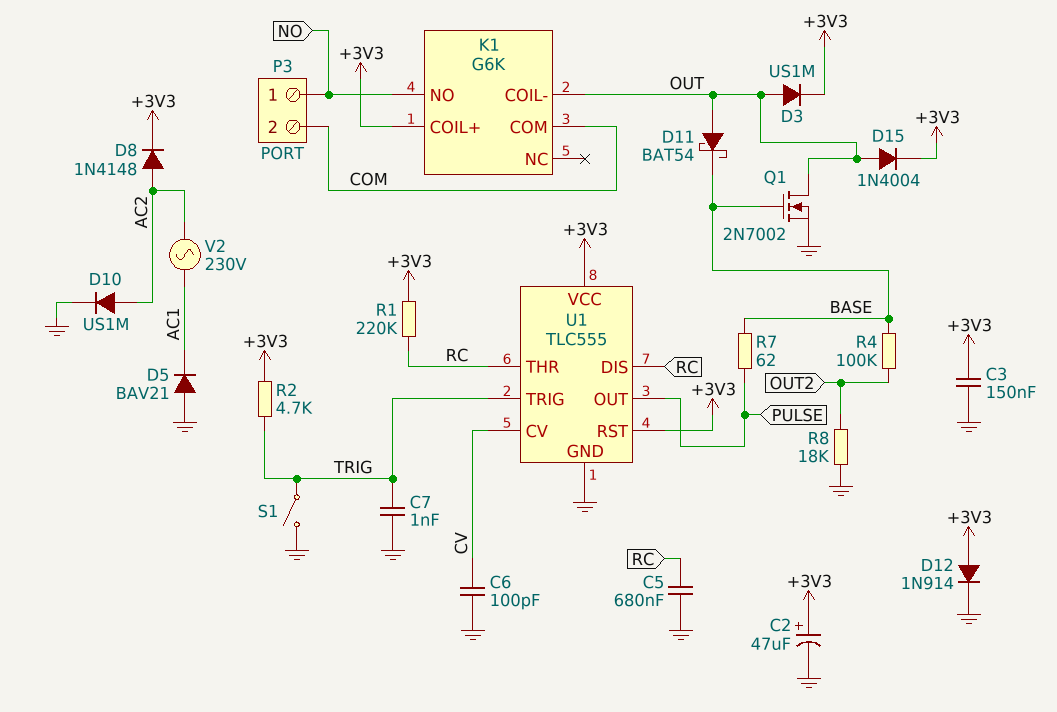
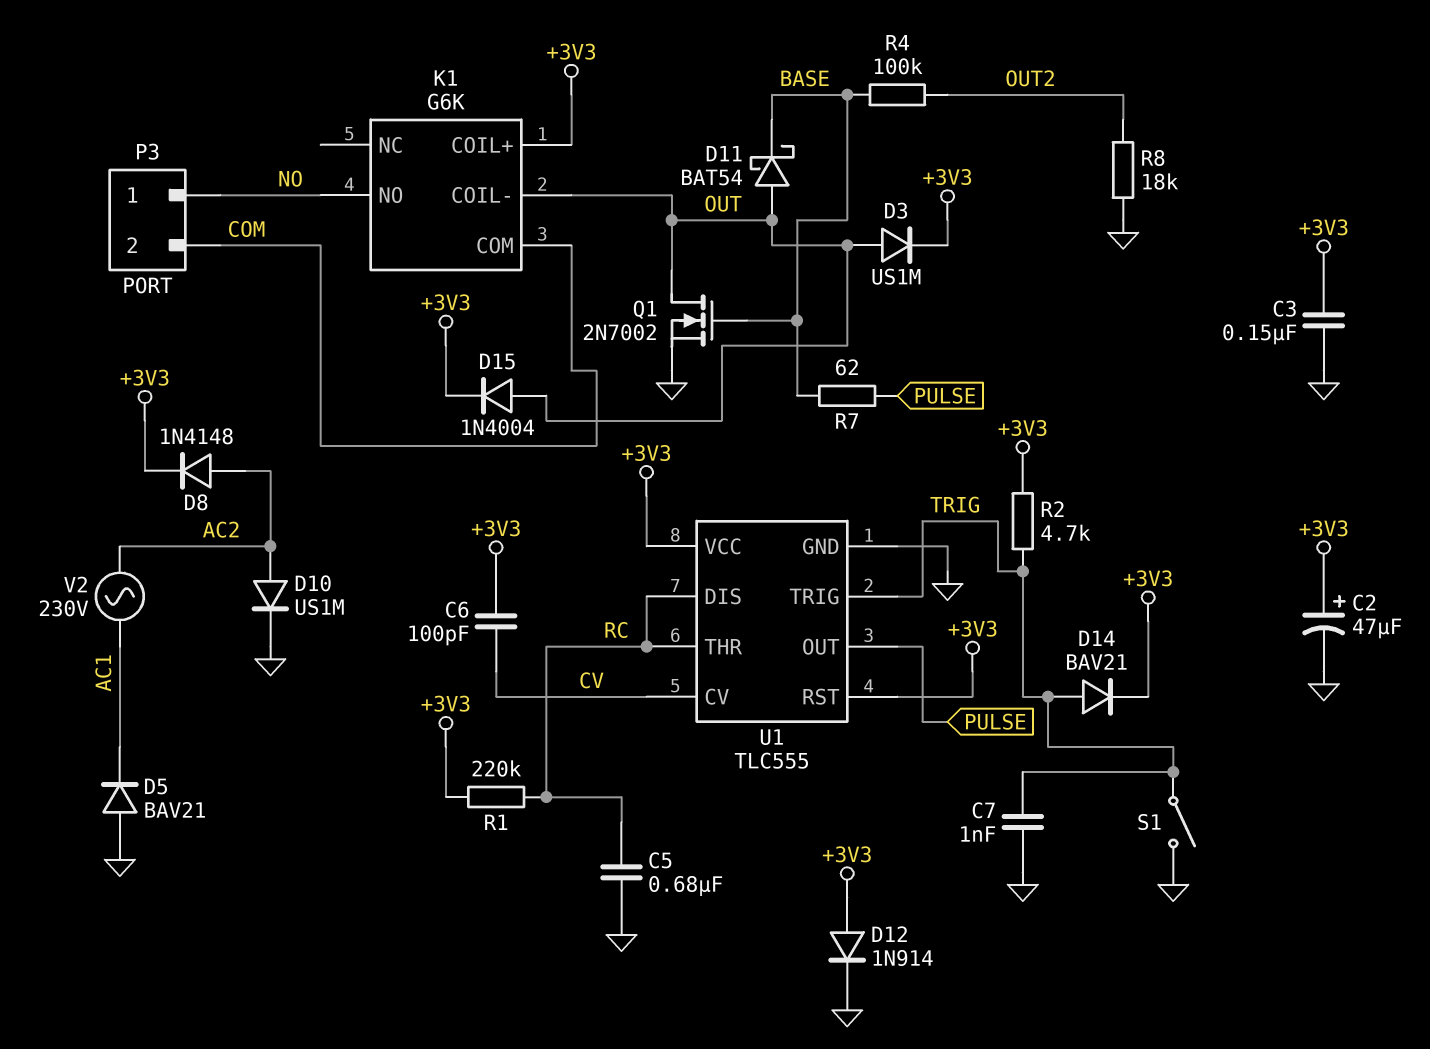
C6: 100pF (CV, GND) -> 100pF (+3V3, CV)
D14: none -> diode BAV21 (A TRIG, K +3V3)

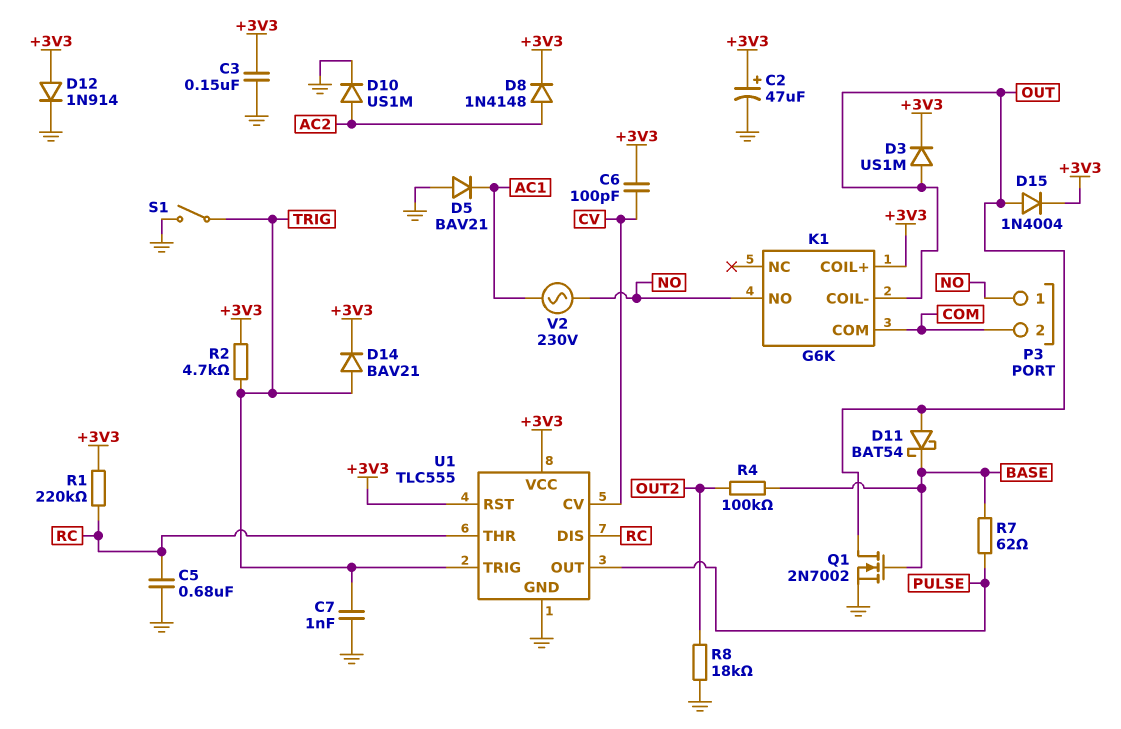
V2: AC 230V (AC1, AC2) -> AC 230V (AC1, NO)

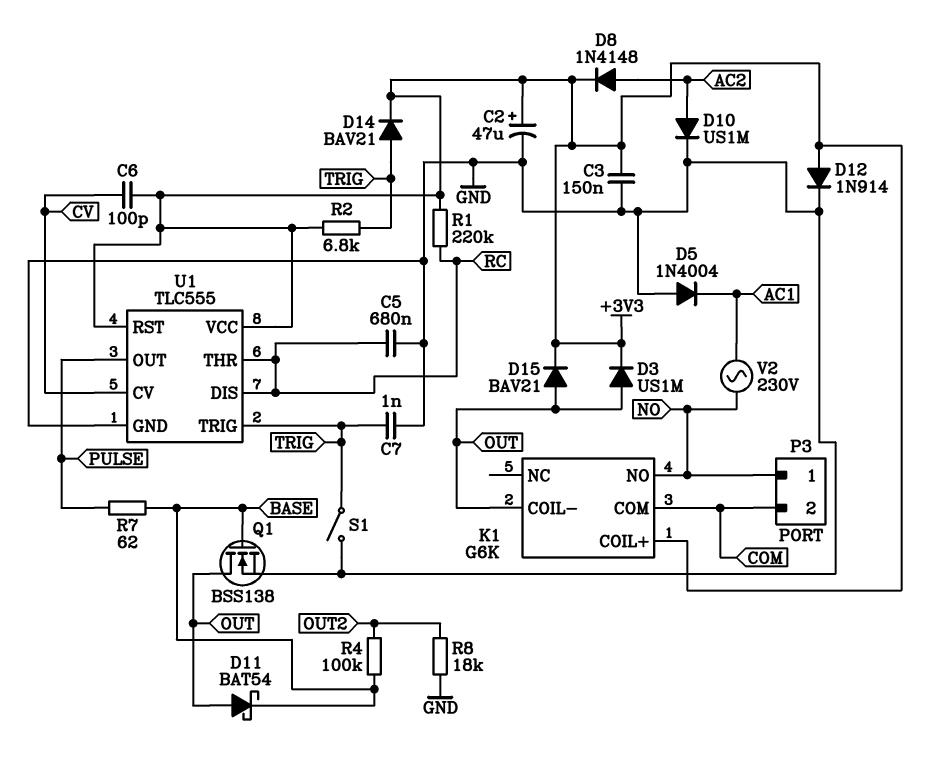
D5: diode BAV21 (A GND, K AC1) -> diode 1N4004 (A GND, K AC1)
D15: diode 1N4004 (A OUT, K +3V3) -> diode BAV21 (A OUT, K +3V3)
Q1: NMOS 2N7002 (G BASE, D OUT, S GND) -> NMOS BSS138 (G BASE, D OUT, S GND)
R2: 4.7k (+3V3, TRIG) -> 6.8k (+3V3, TRIG)

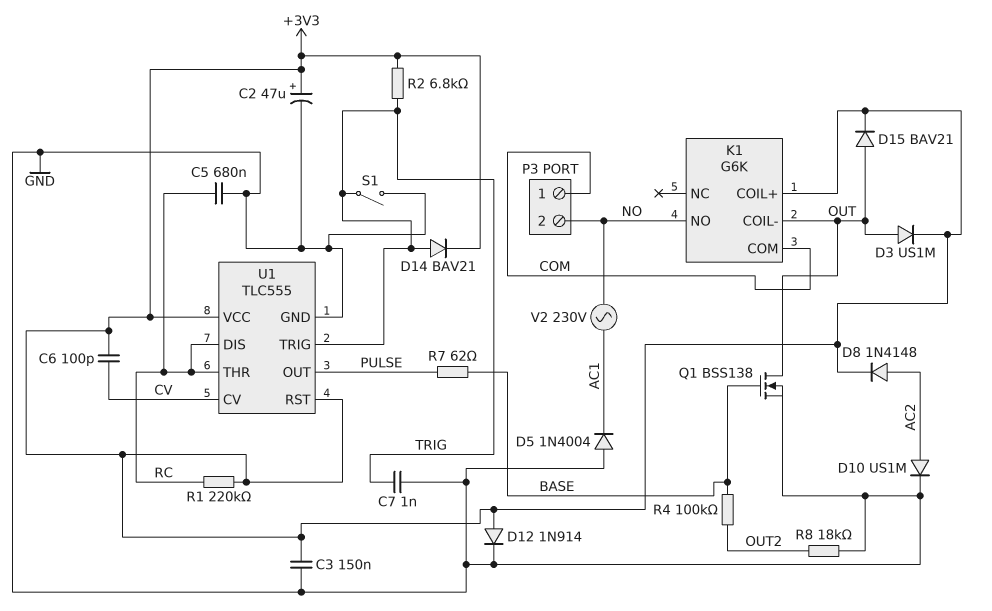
D11: schottky BAT54 (A OUT, K BASE) -> none
P3 pin 1: NO -> COM
P3 pin 2: COM -> NO

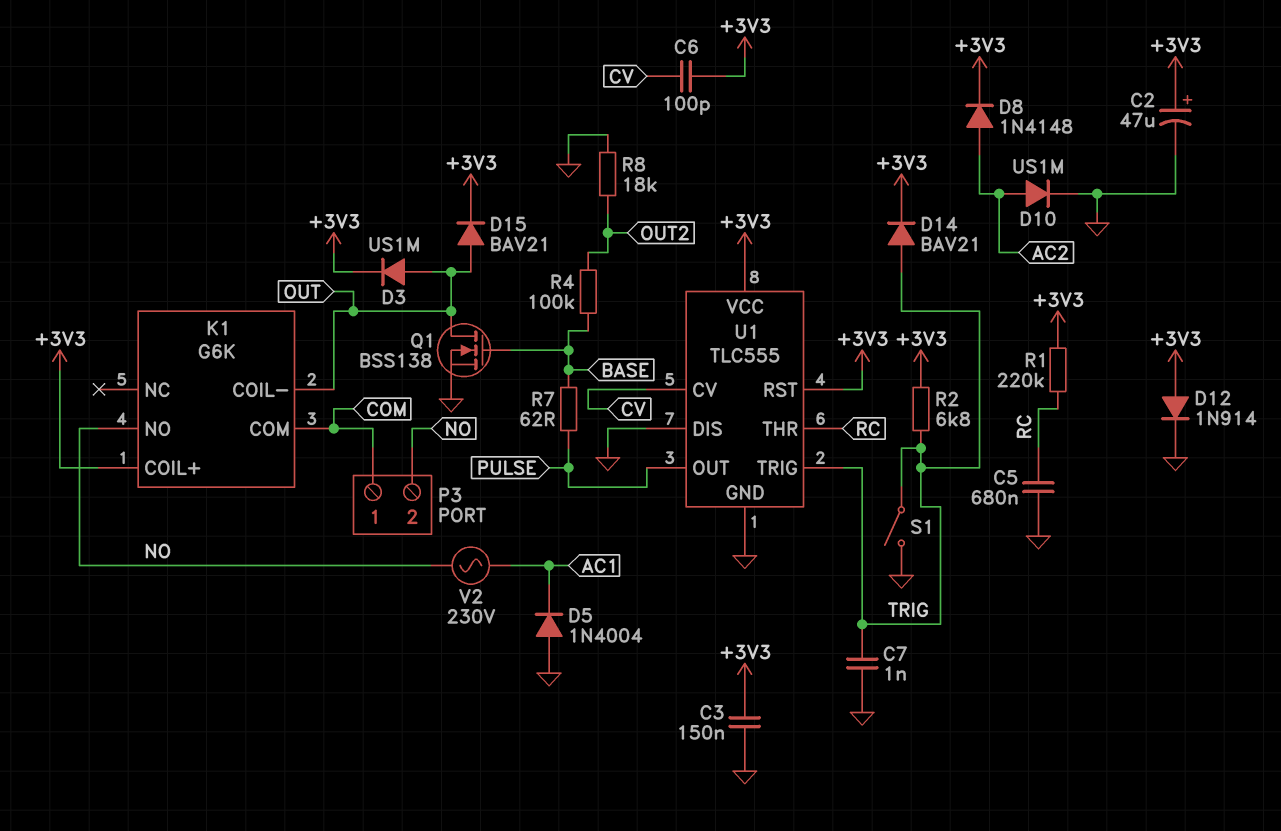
U1 pin DIS: RC -> GND

